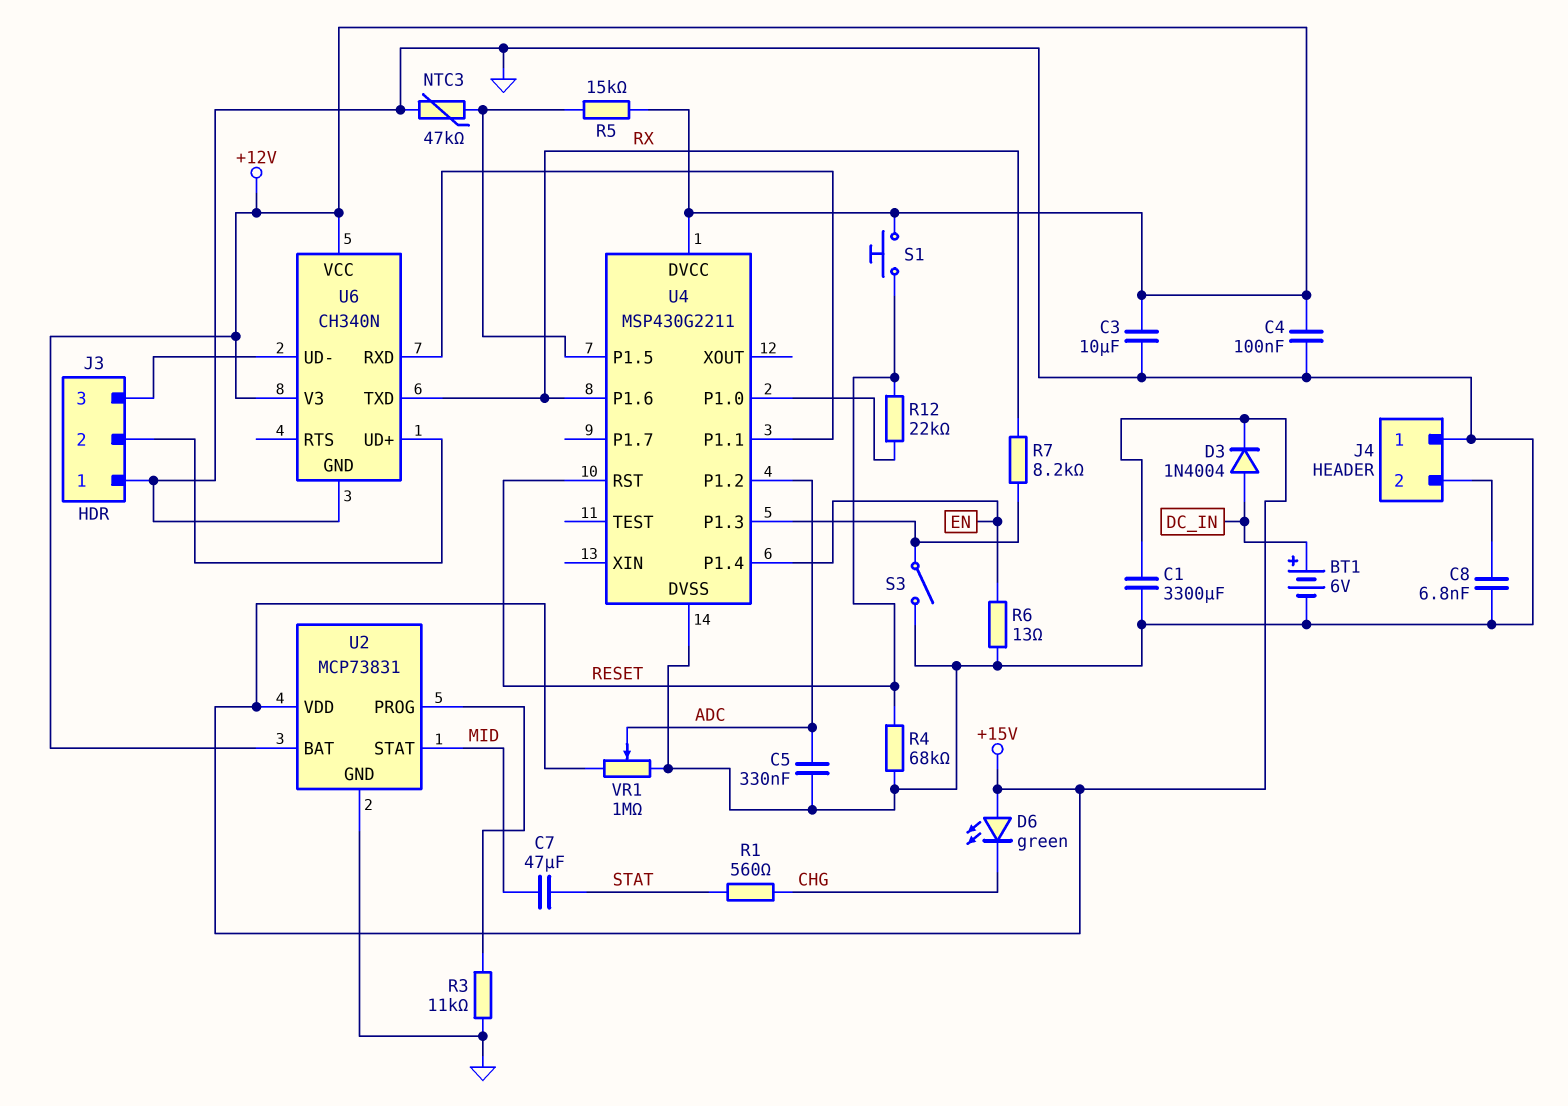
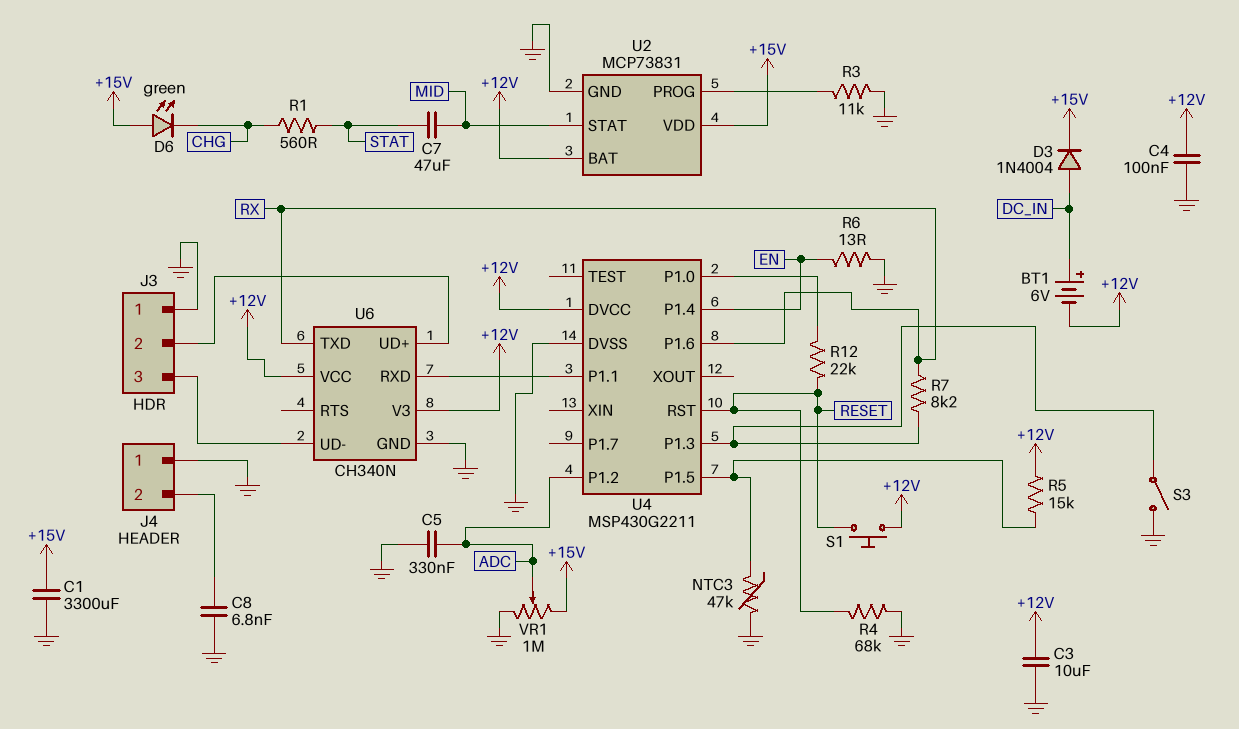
BT1: 6V (plus DC_IN, minus GND) -> 6V (plus DC_IN, minus +12V)

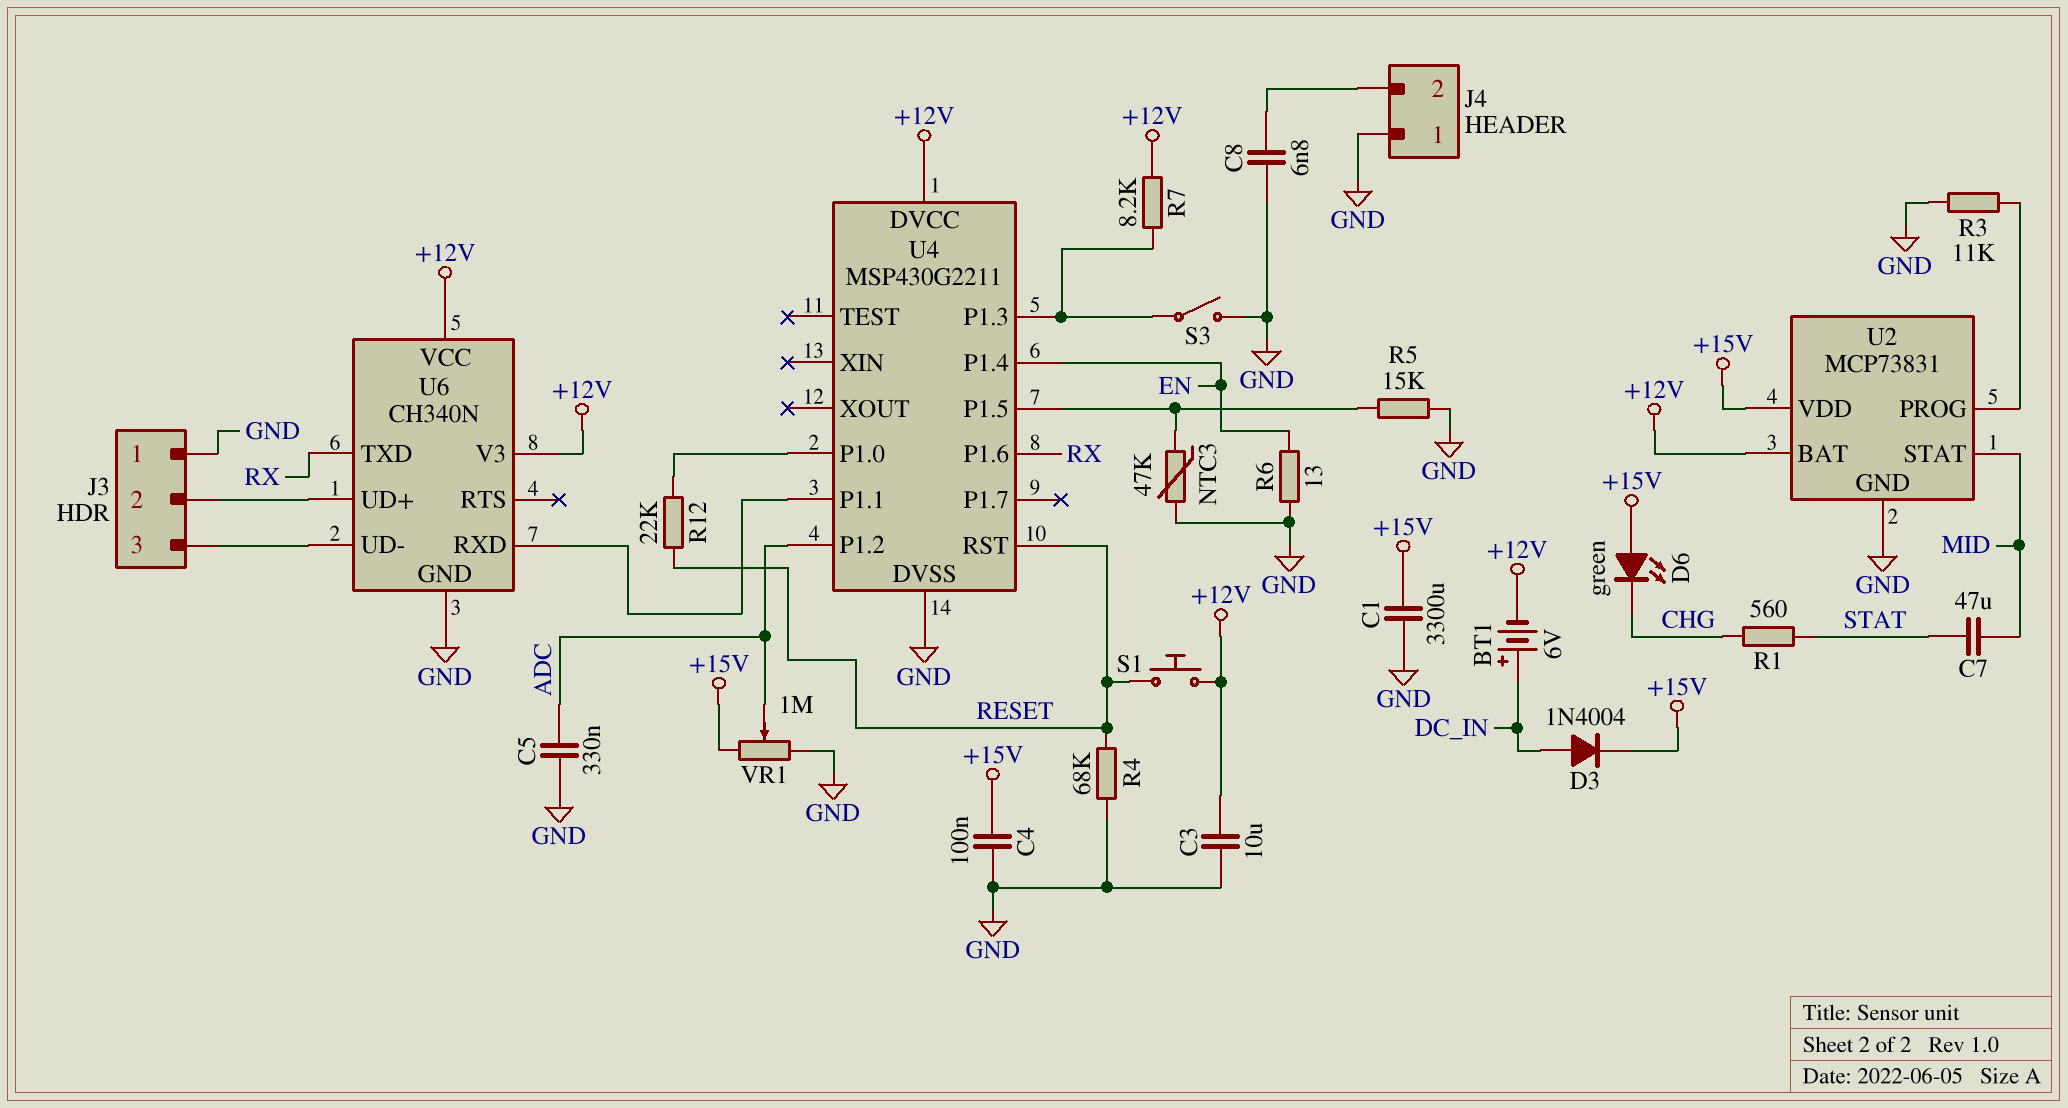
C4: 100nF (+12V, GND) -> 100nF (+15V, GND)
R5: 15k (+12V, U4/P1.5) -> 15k (GND, U4/P1.5)
R7: 8.2k (RX, U4/P1.3) -> 8.2k (+12V, U4/P1.3)

